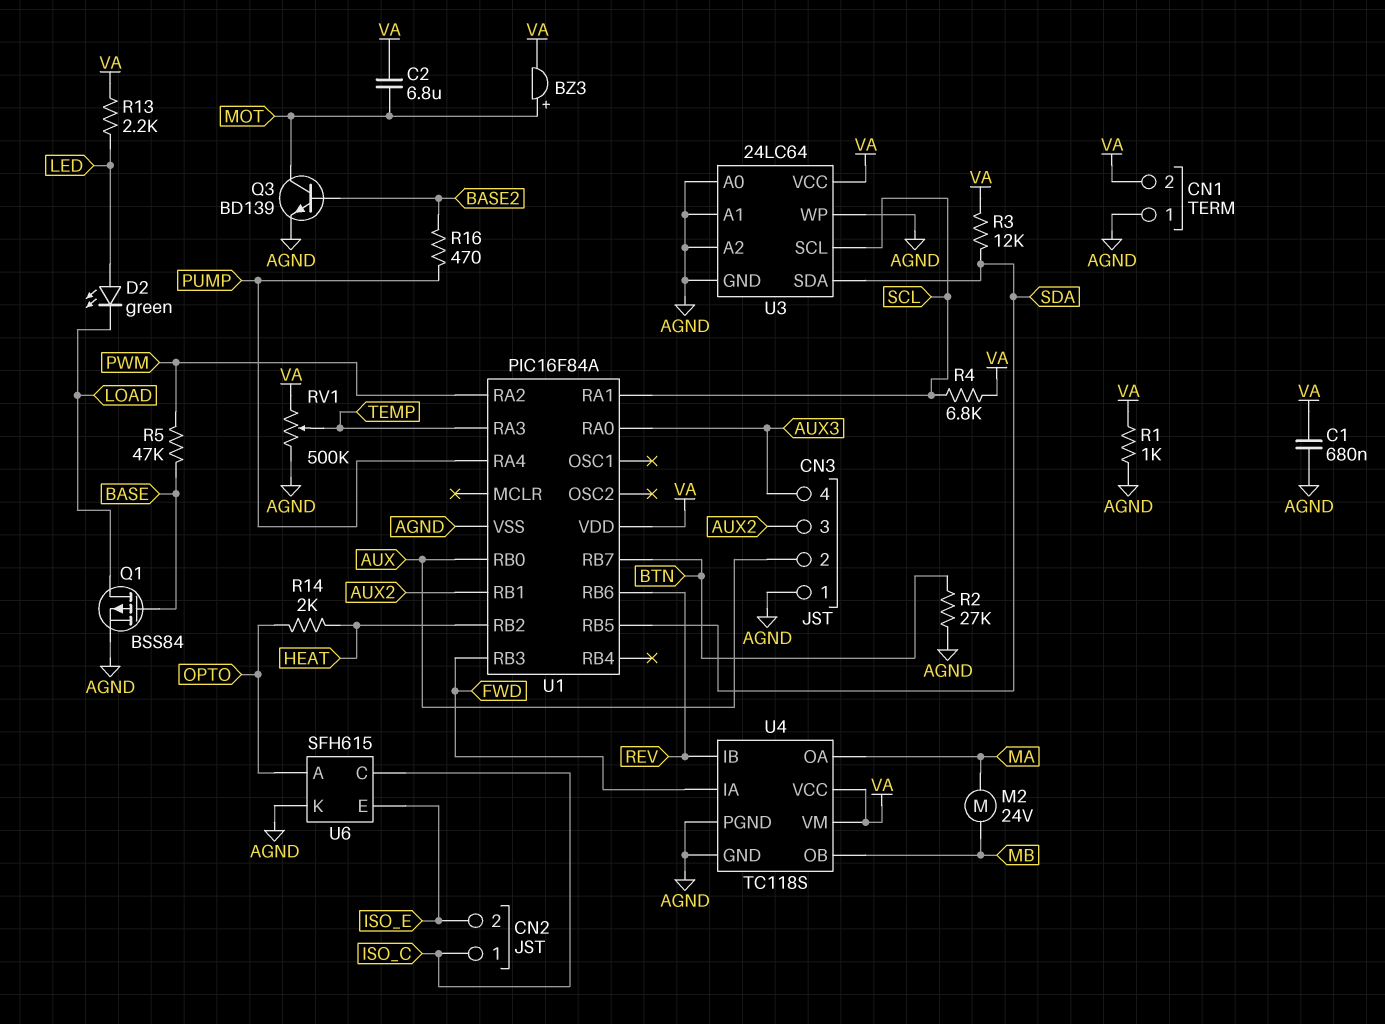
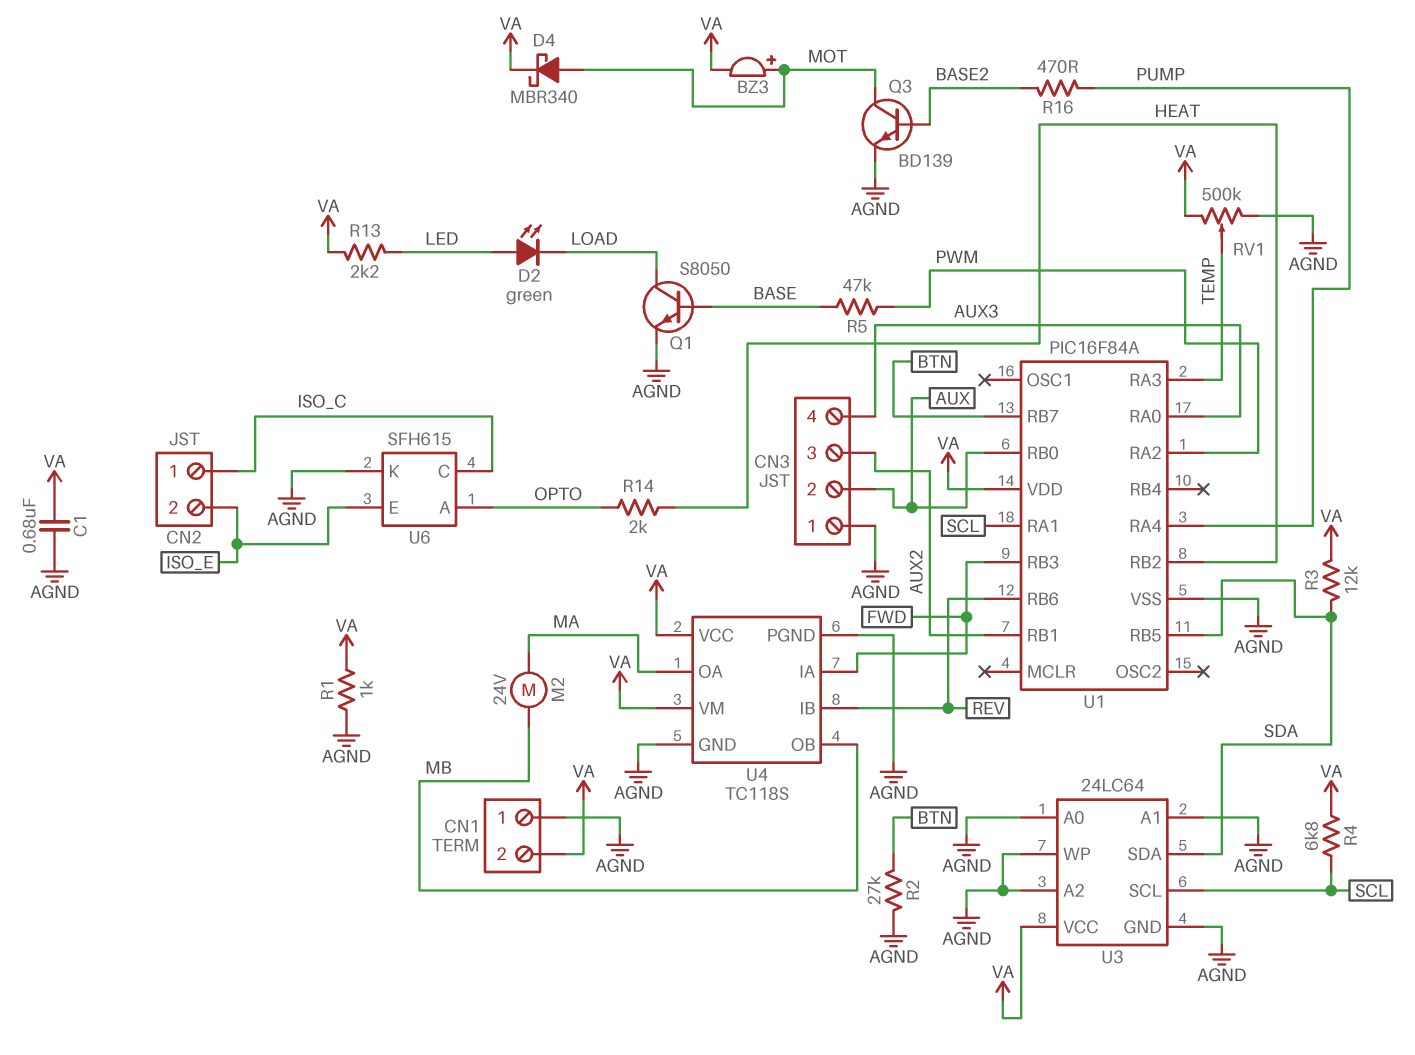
C2: 6.8uF (MOT, VA) -> none
D4: none -> schottky MBR340 (A MOT, K VA)
Q1: PMOS BSS84 (G BASE, D LOAD, S AGND) -> NPN S8050 (B BASE, C LOAD, E AGND)

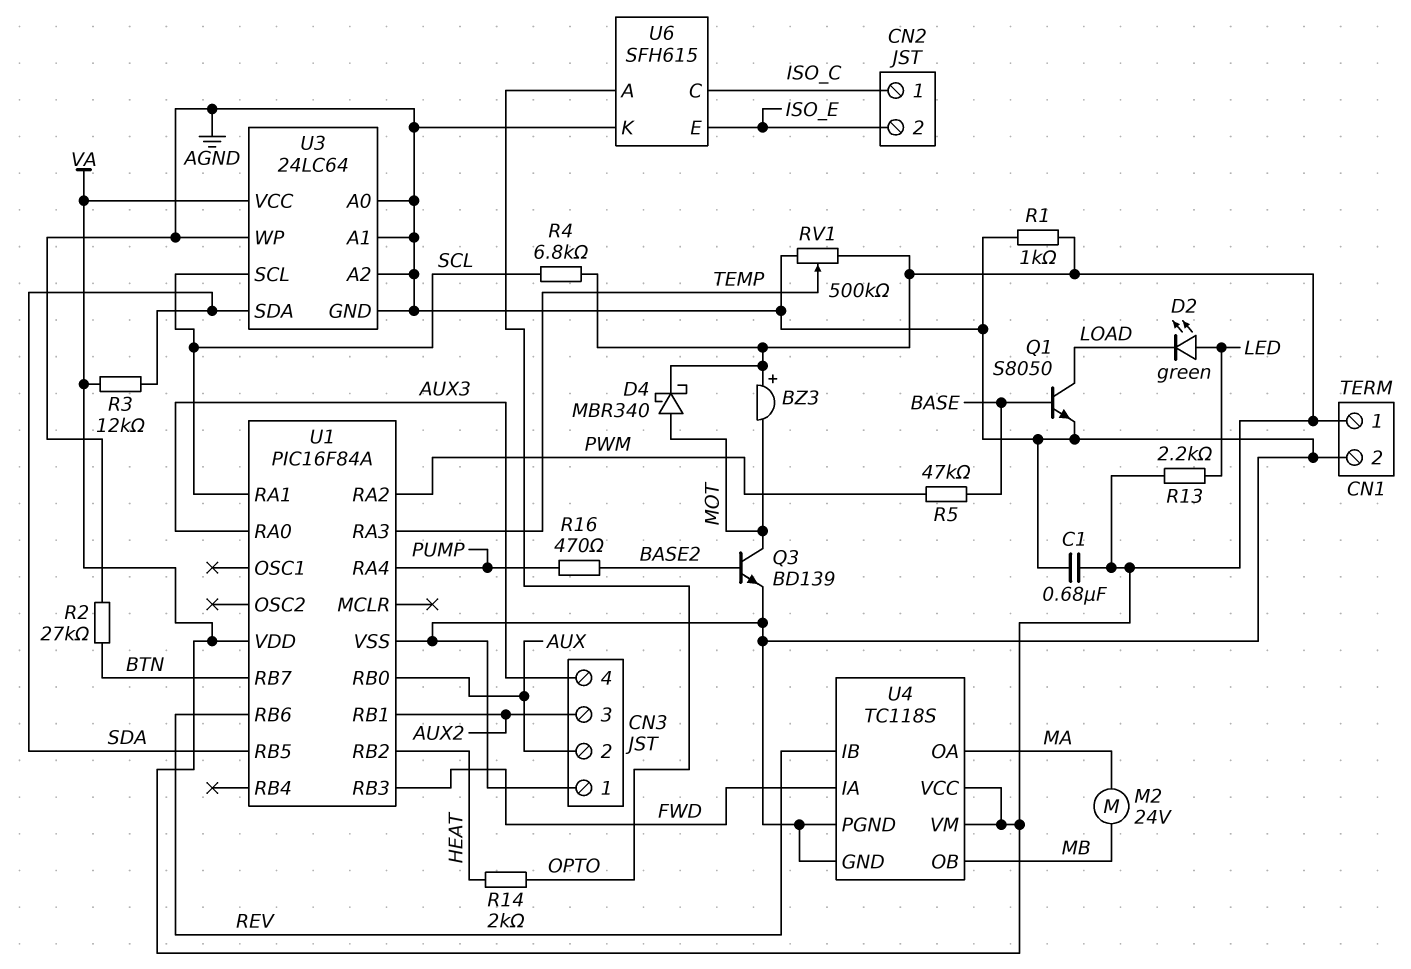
BZ3: buzzer (plus MOT, minus VA) -> buzzer (plus VA, minus MOT)
CN1 pin 1: AGND -> VA
CN1 pin 2: VA -> AGND

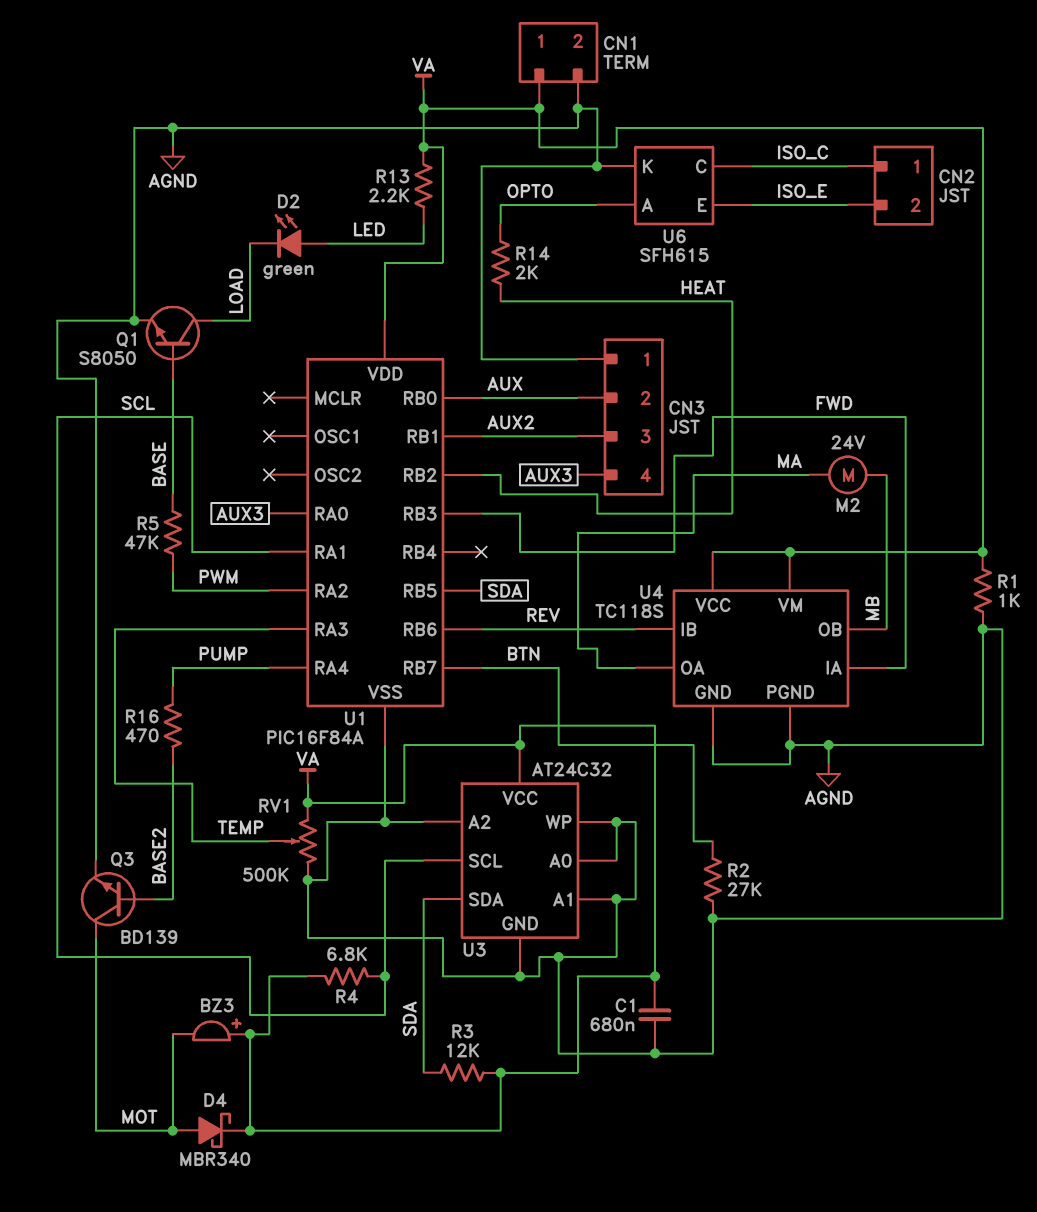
U3: 24LC64 -> AT24C32

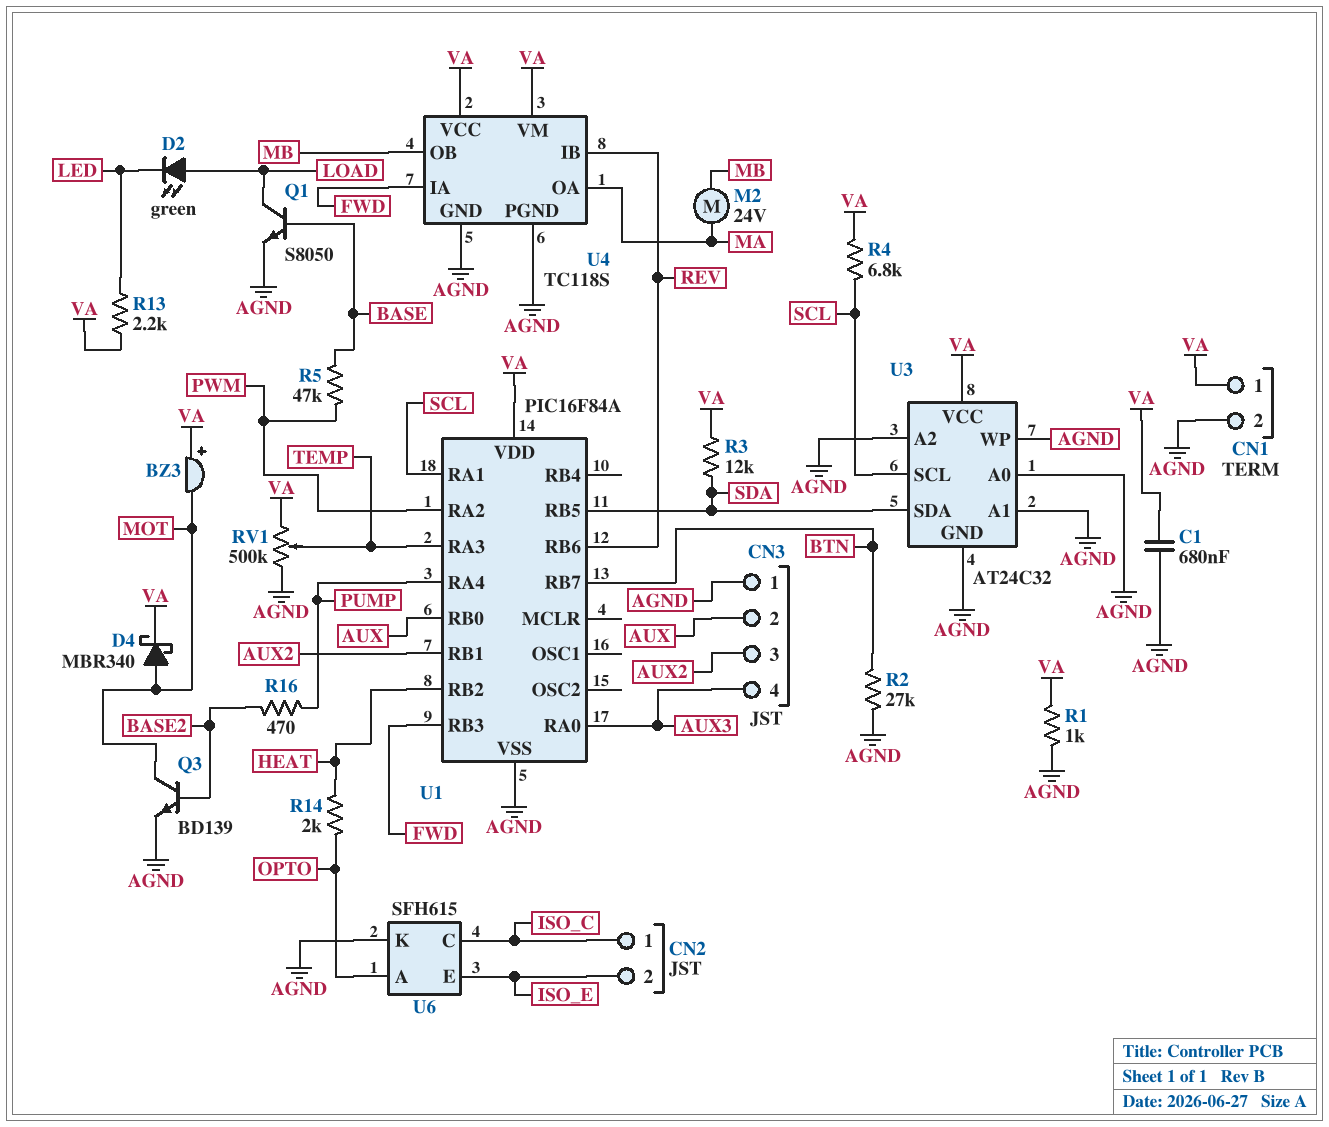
D2: LED green (A LED, K LOAD) -> LED green (A LOAD, K LED)

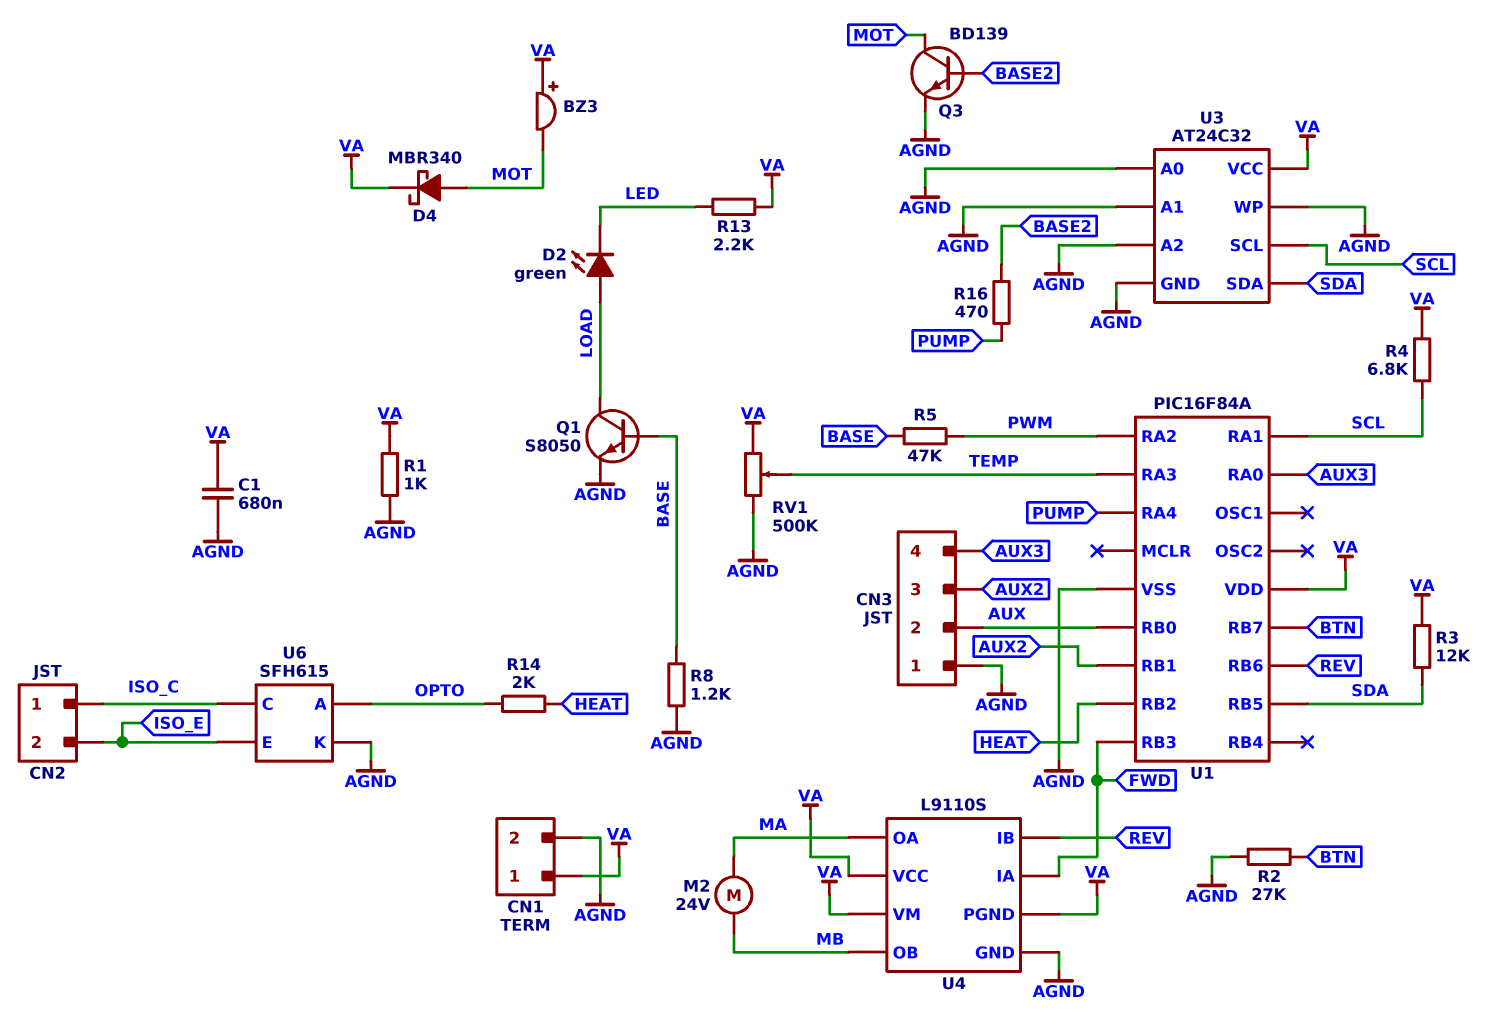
R8: none -> 1.2k (AGND, BASE)
U4: TC118S -> L9110S
U4 pin PGND: AGND -> VA

